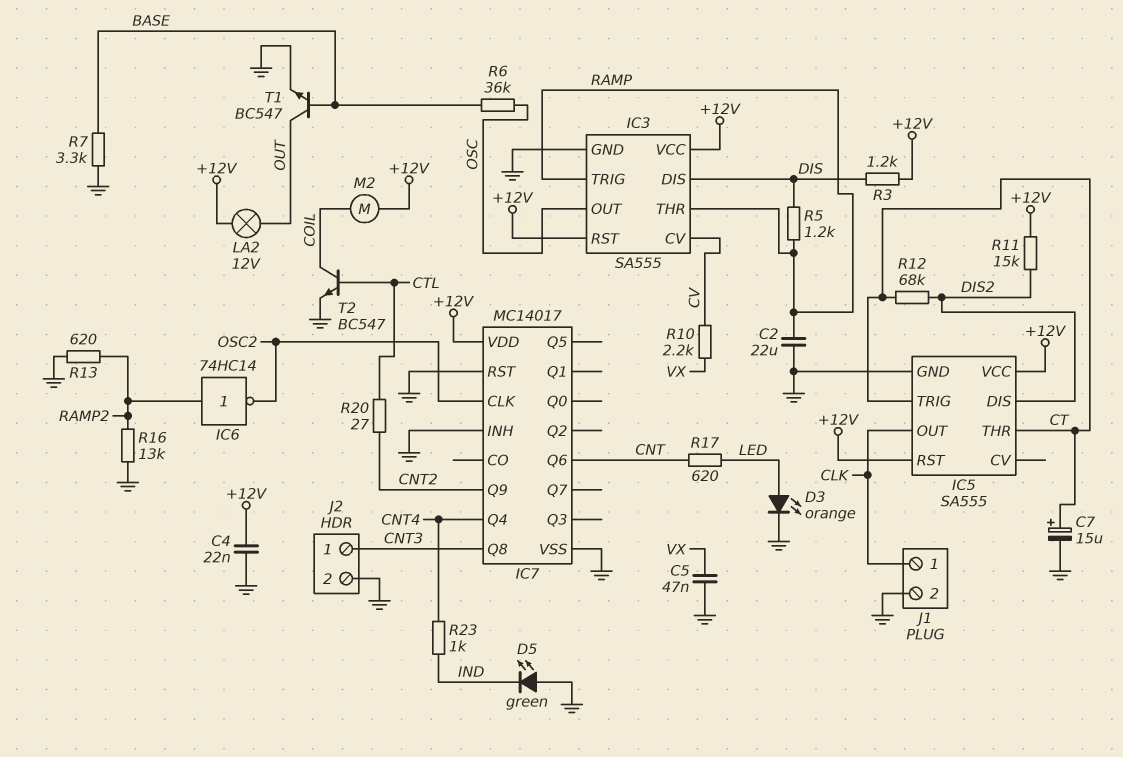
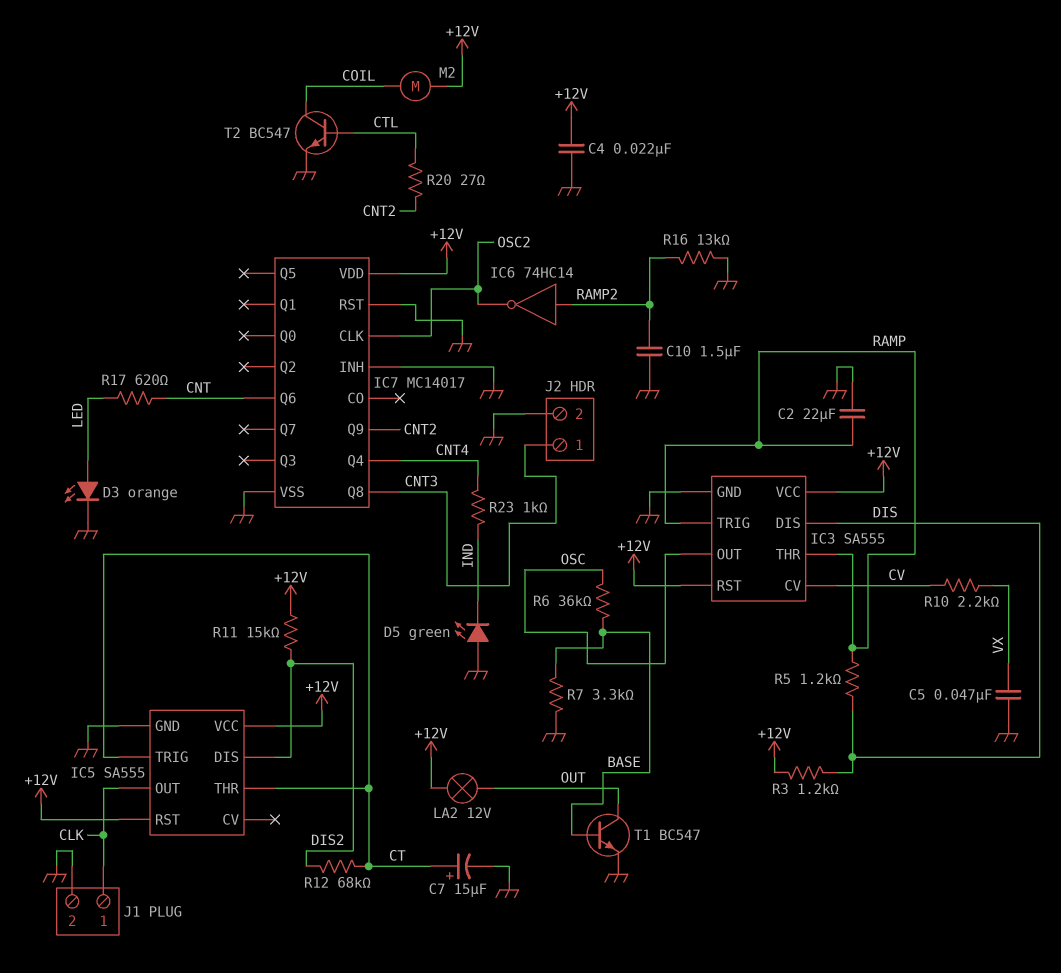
C10: none -> 1.5uF (GND, RAMP2)
R13: 620 (GND, RAMP2) -> none

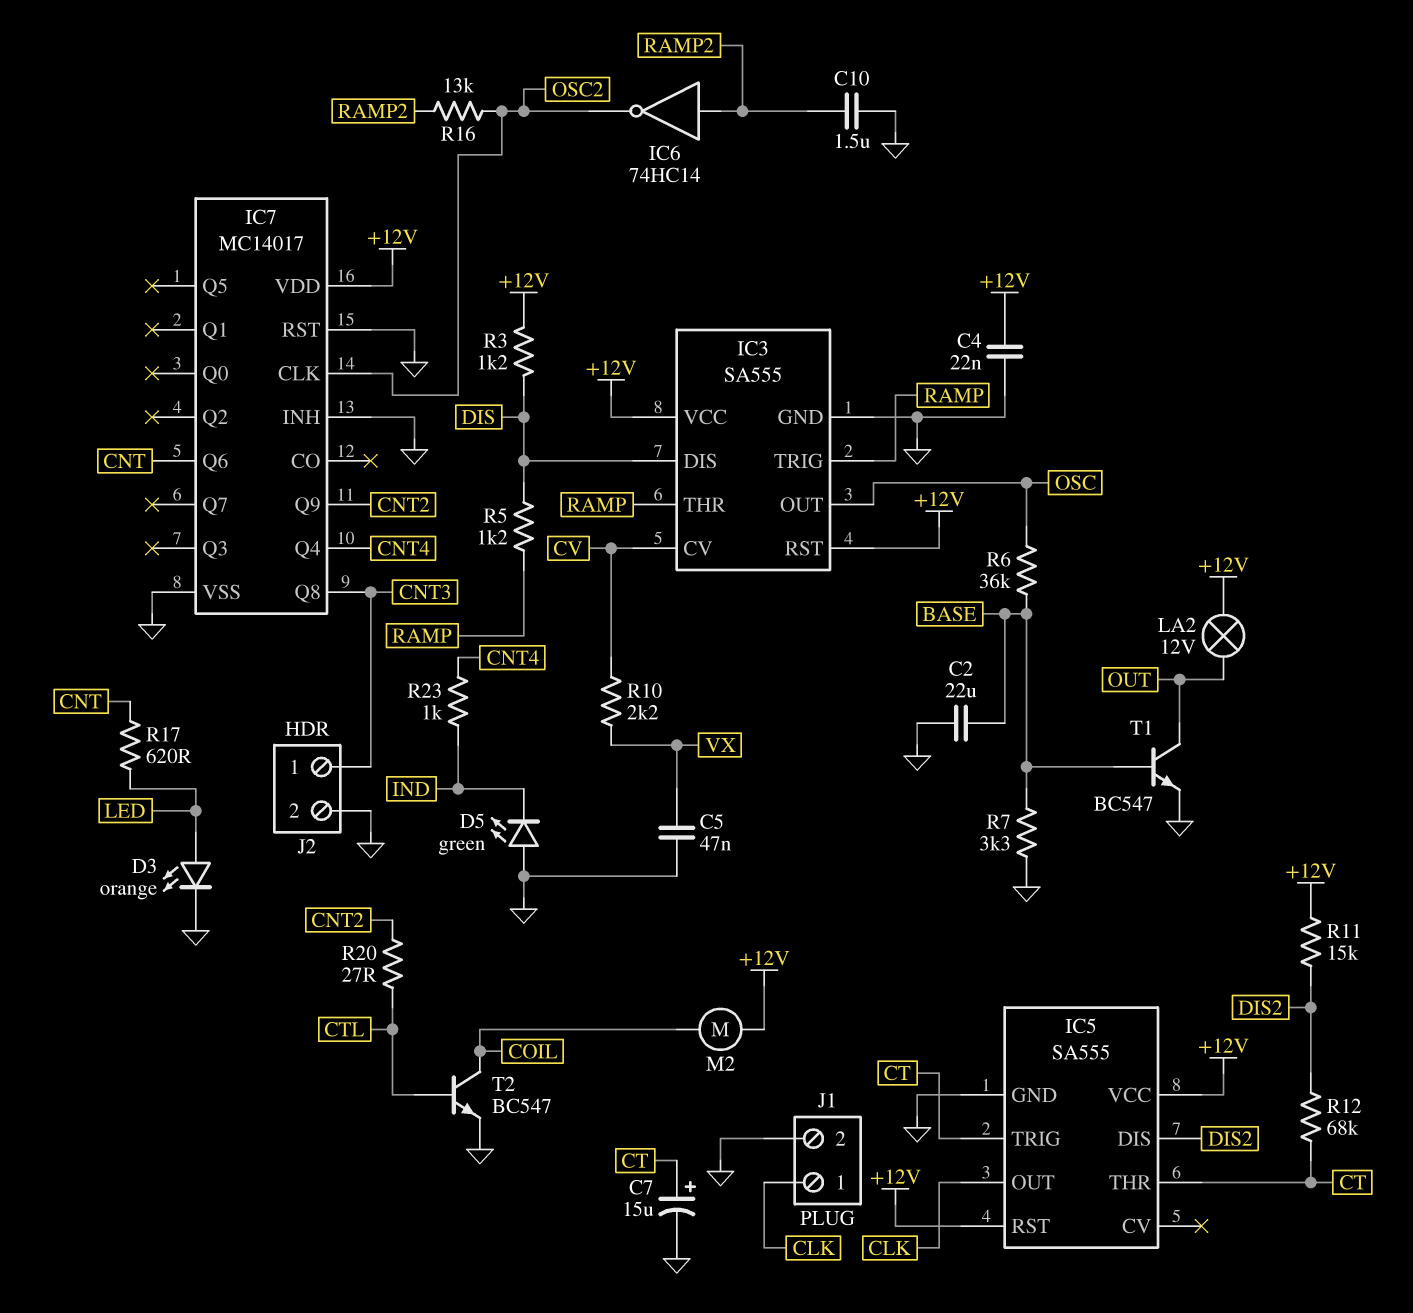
C2: 22uF (GND, RAMP) -> 22uF (BASE, GND)
R16: 13k (GND, RAMP2) -> 13k (OSC2, RAMP2)

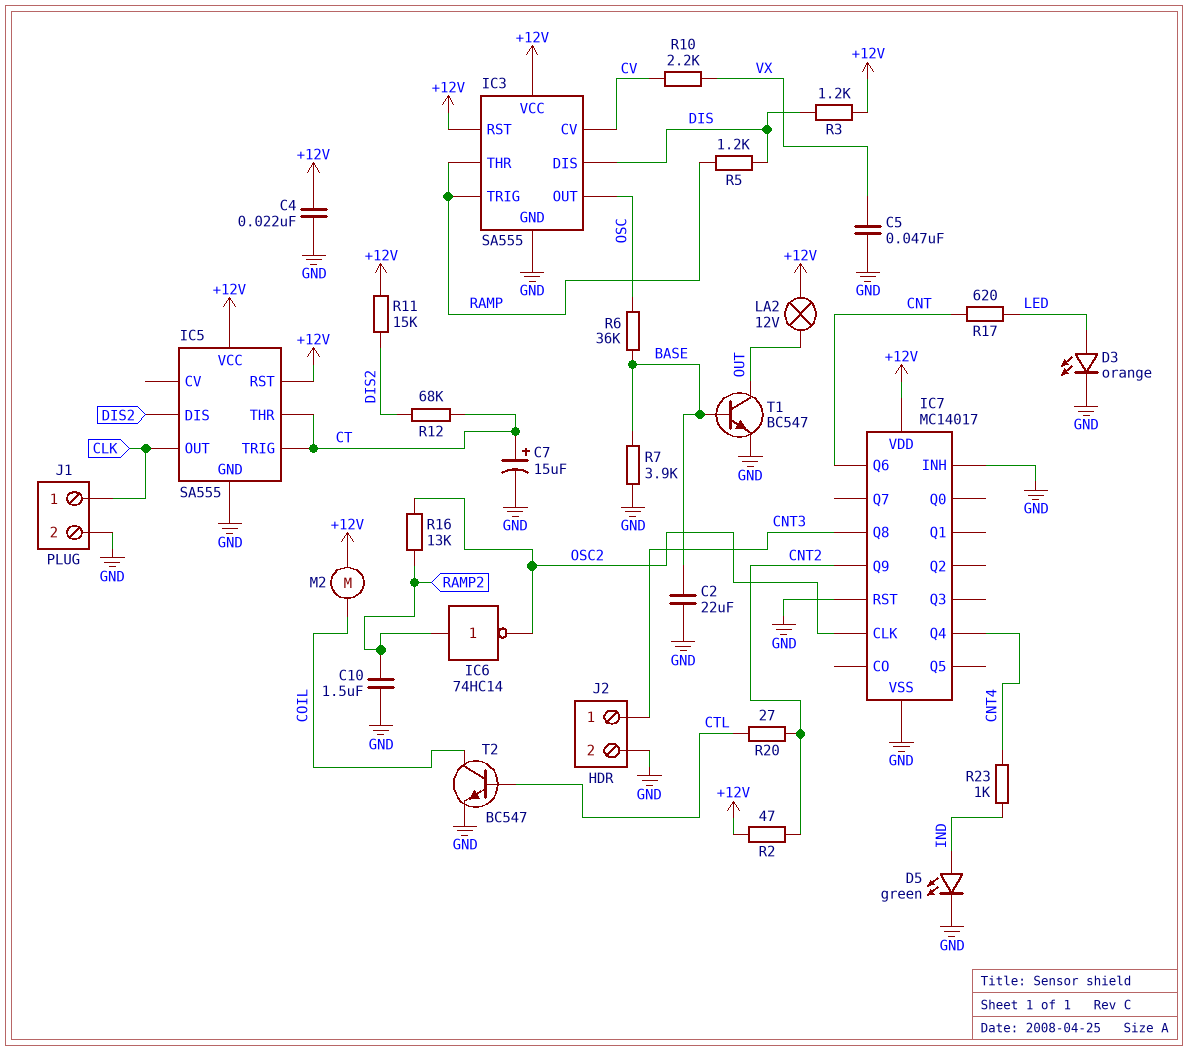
D5: LED green (A GND, K IND) -> LED green (A IND, K GND)
R2: none -> 47 (+12V, CNT2)
R7: 3.3k (BASE, GND) -> 3.9k (BASE, GND)

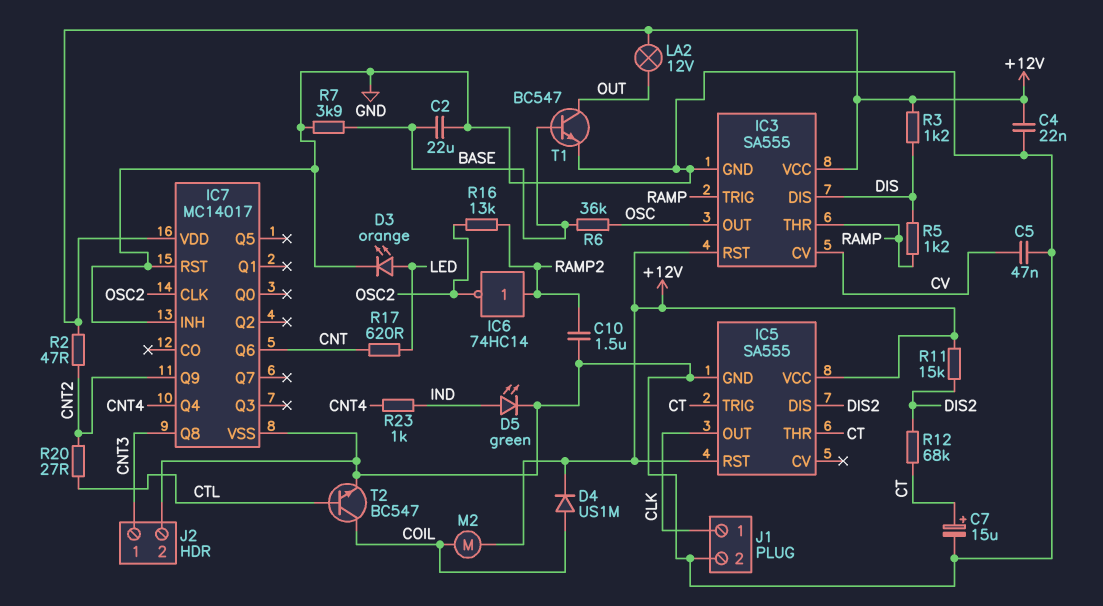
C5: 47nF (GND, VX) -> 47nF (CV, GND)
D4: none -> diode US1M (A COIL, K +12V)
R10: 2.2k (CV, VX) -> none

